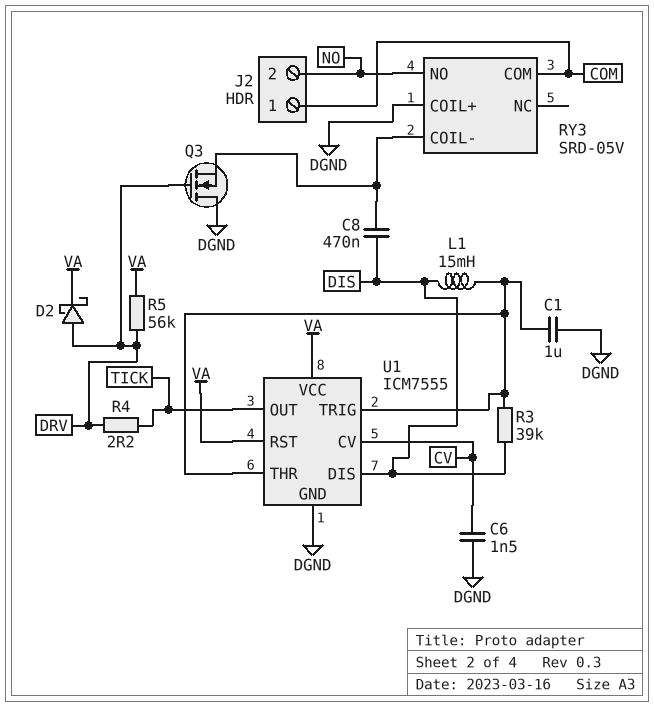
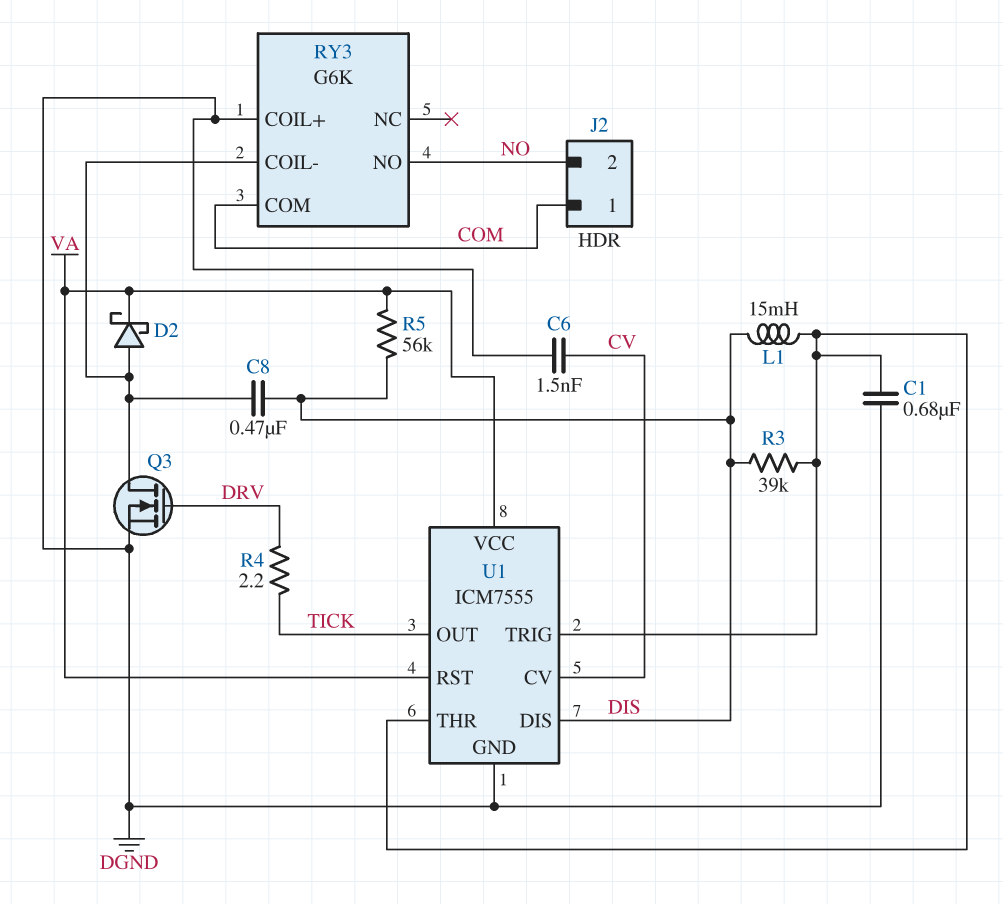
C1: 1uF (DGND, U1/THR) -> 680nF (DGND, U1/THR)
D2: schottky (A DRV, K VA) -> schottky (A RY3/COIL-, K VA)
Q3: NMOS (G DRV, D DGND, S RY3/COIL-) -> NMOS (G DRV, D RY3/COIL-, S DGND)
R5: 56k (DRV, VA) -> 56k (DIS, VA)
RY3: SRD-05V -> G6K

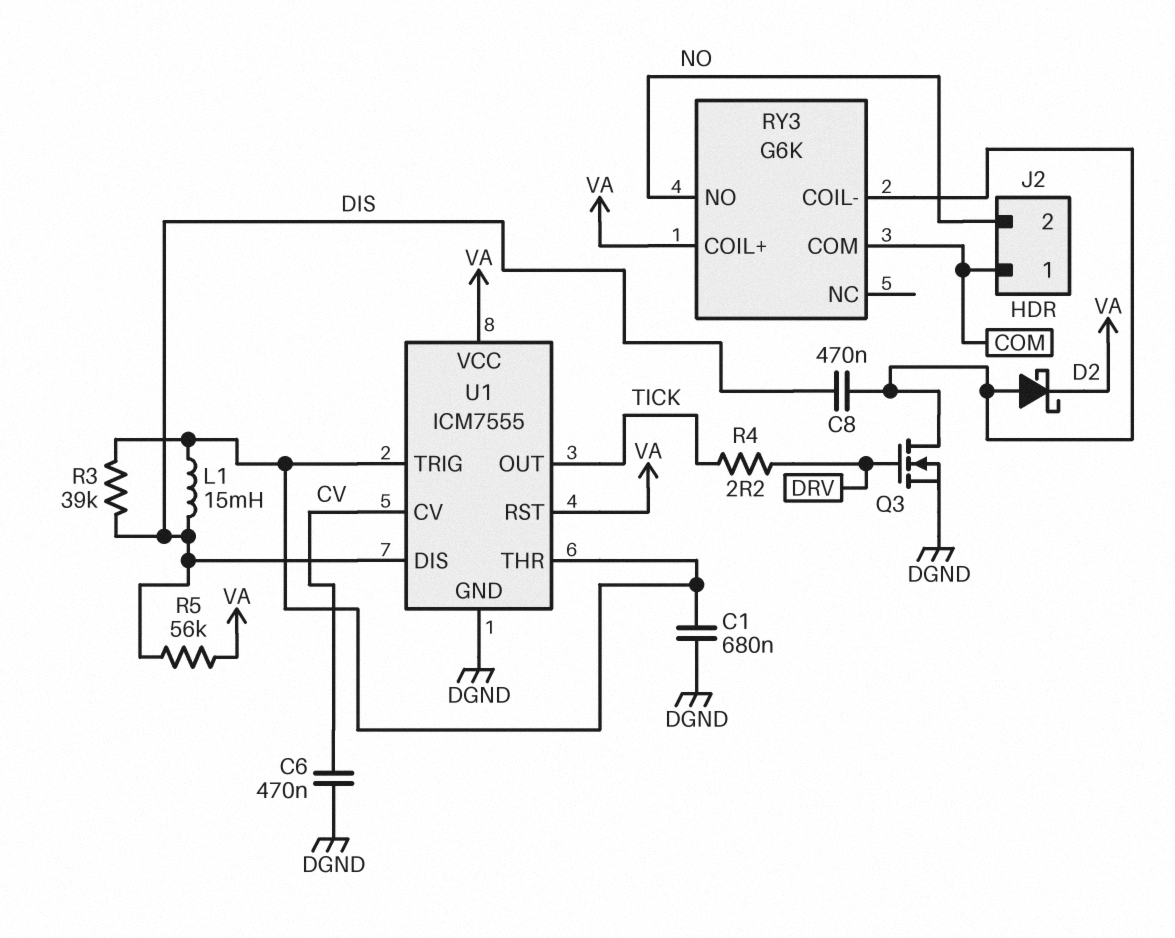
C6: 1.5nF (CV, DGND) -> 470nF (CV, DGND)
RY3 pin COIL+: DGND -> VA

